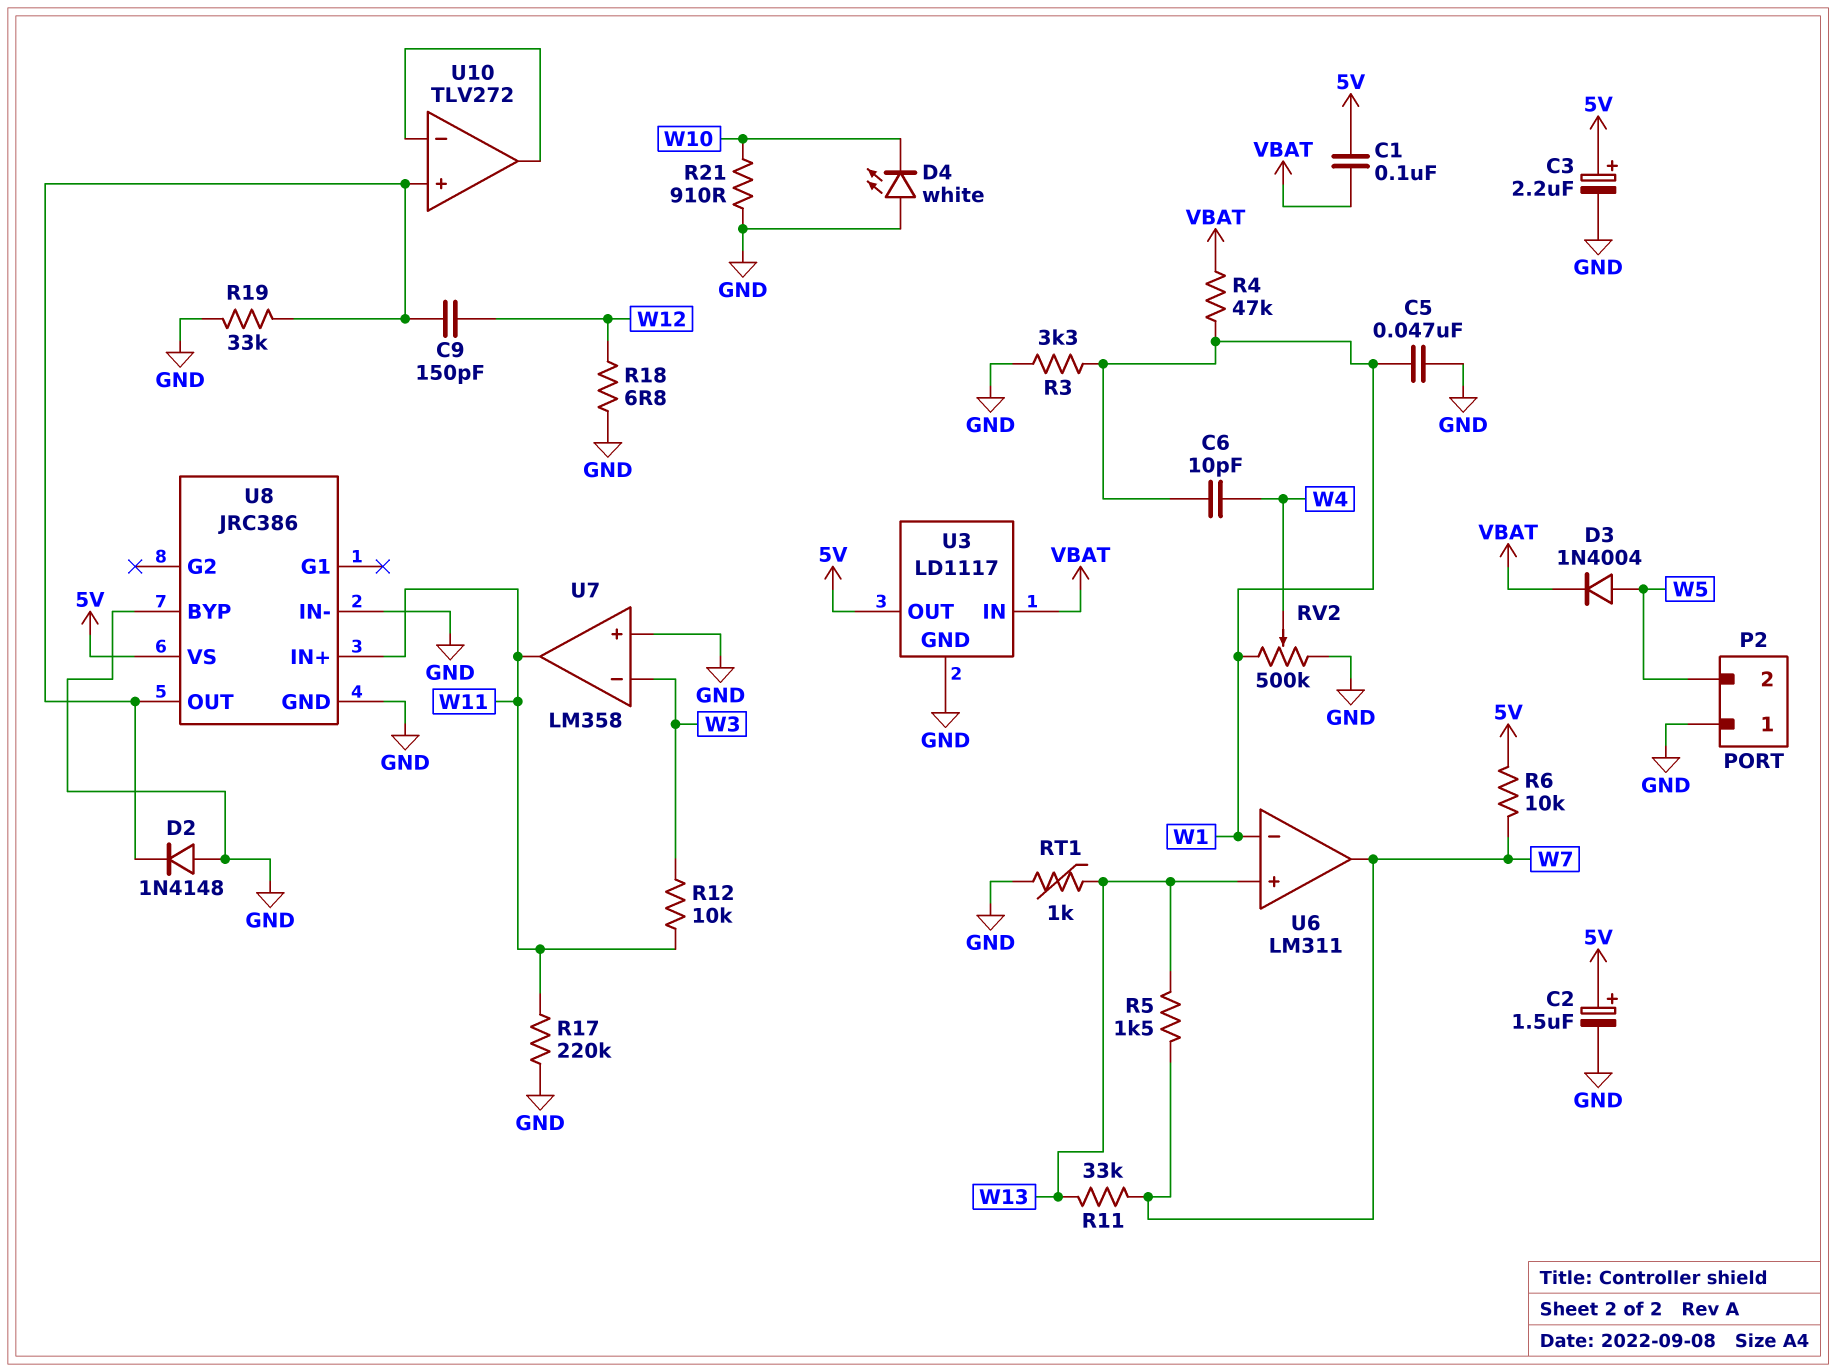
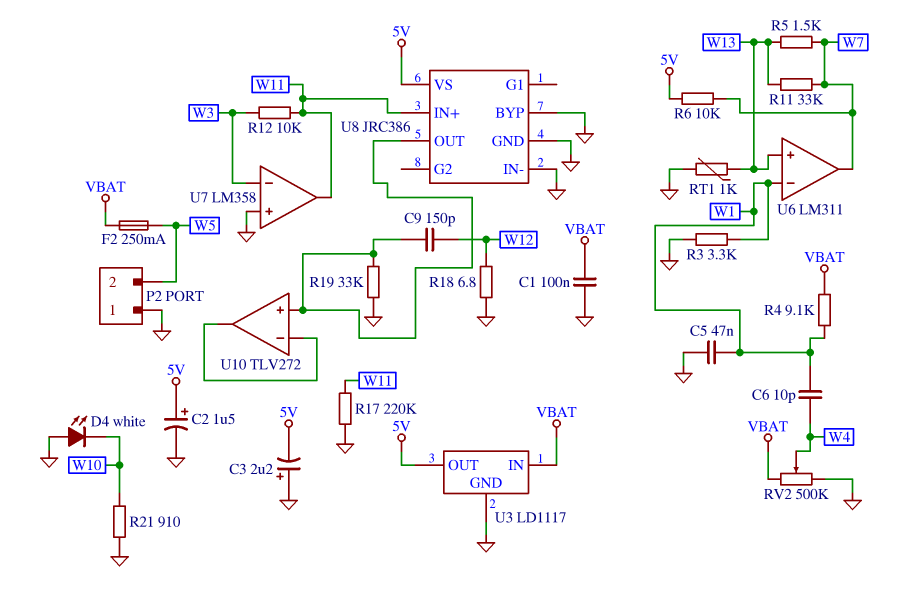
C1: 100nF (5V, VBAT) -> 100nF (GND, VBAT)
C3: 2.2uF (plus 5V, minus GND) -> 2.2uF (plus GND, minus 5V)
D2: diode 1N4148 (A GND, K U8/OUT) -> none
D3: diode 1N4004 (A W5, K VBAT) -> none
F2: none -> 250mA (VBAT, W5)
R4: 47k (VBAT, W1) -> 9.1k (VBAT, W1)
RV2: 500k (GND, W1, wiper W4) -> 500k (GND, VBAT, wiper W4)

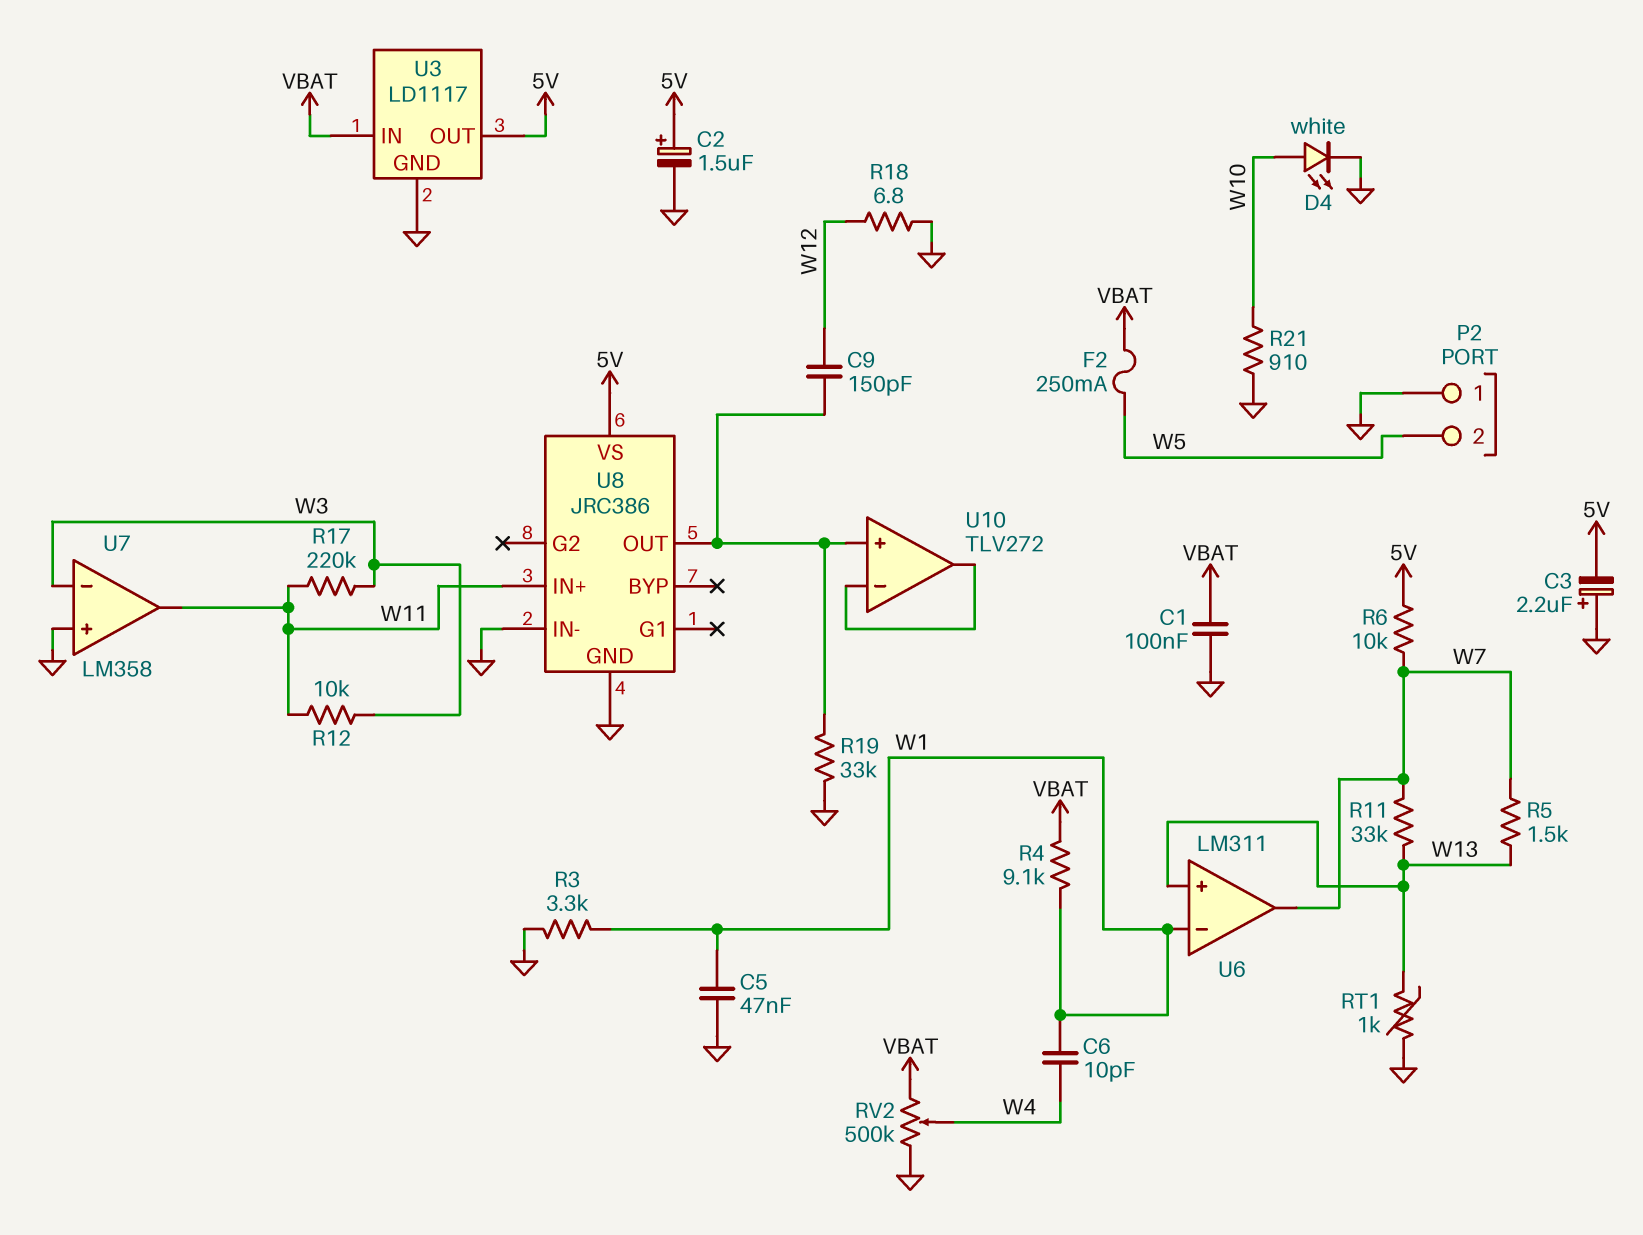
D4: LED white (A GND, K W10) -> LED white (A W10, K GND)
R17: 220k (GND, W11) -> 220k (W3, W11)
U8 pin BYP: GND -> none

